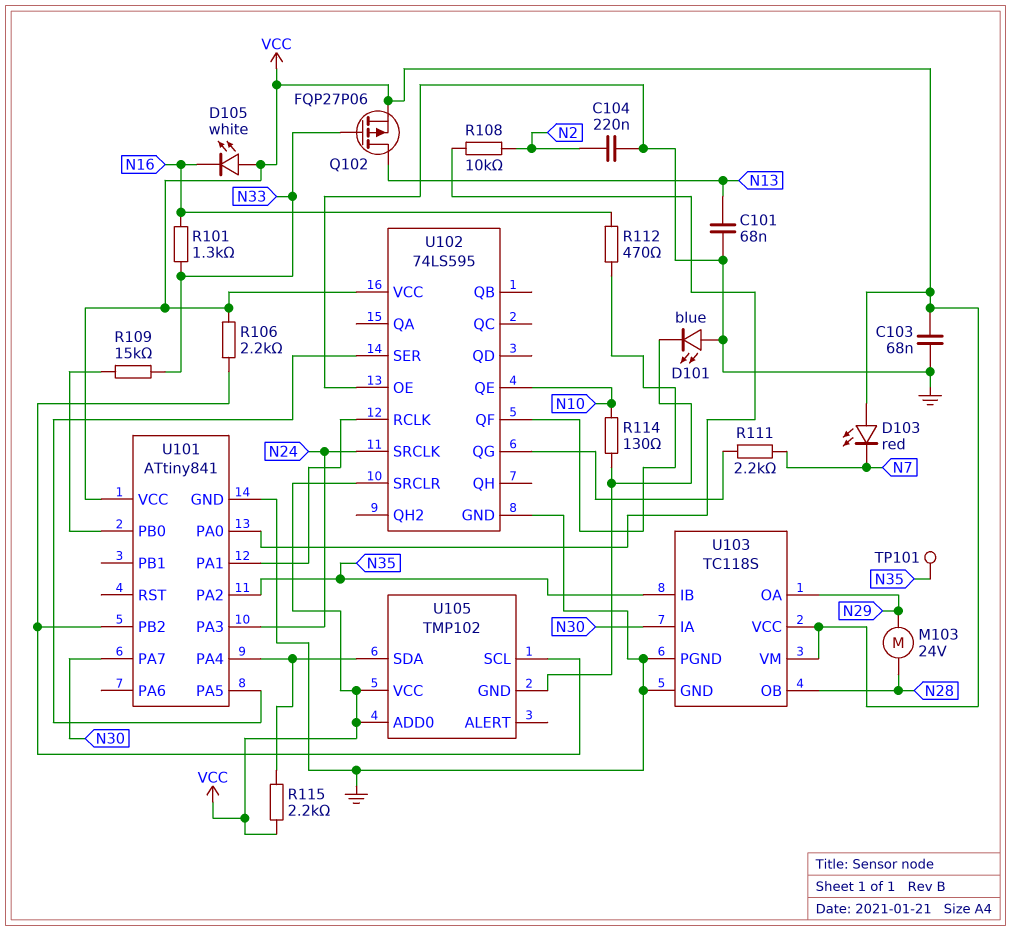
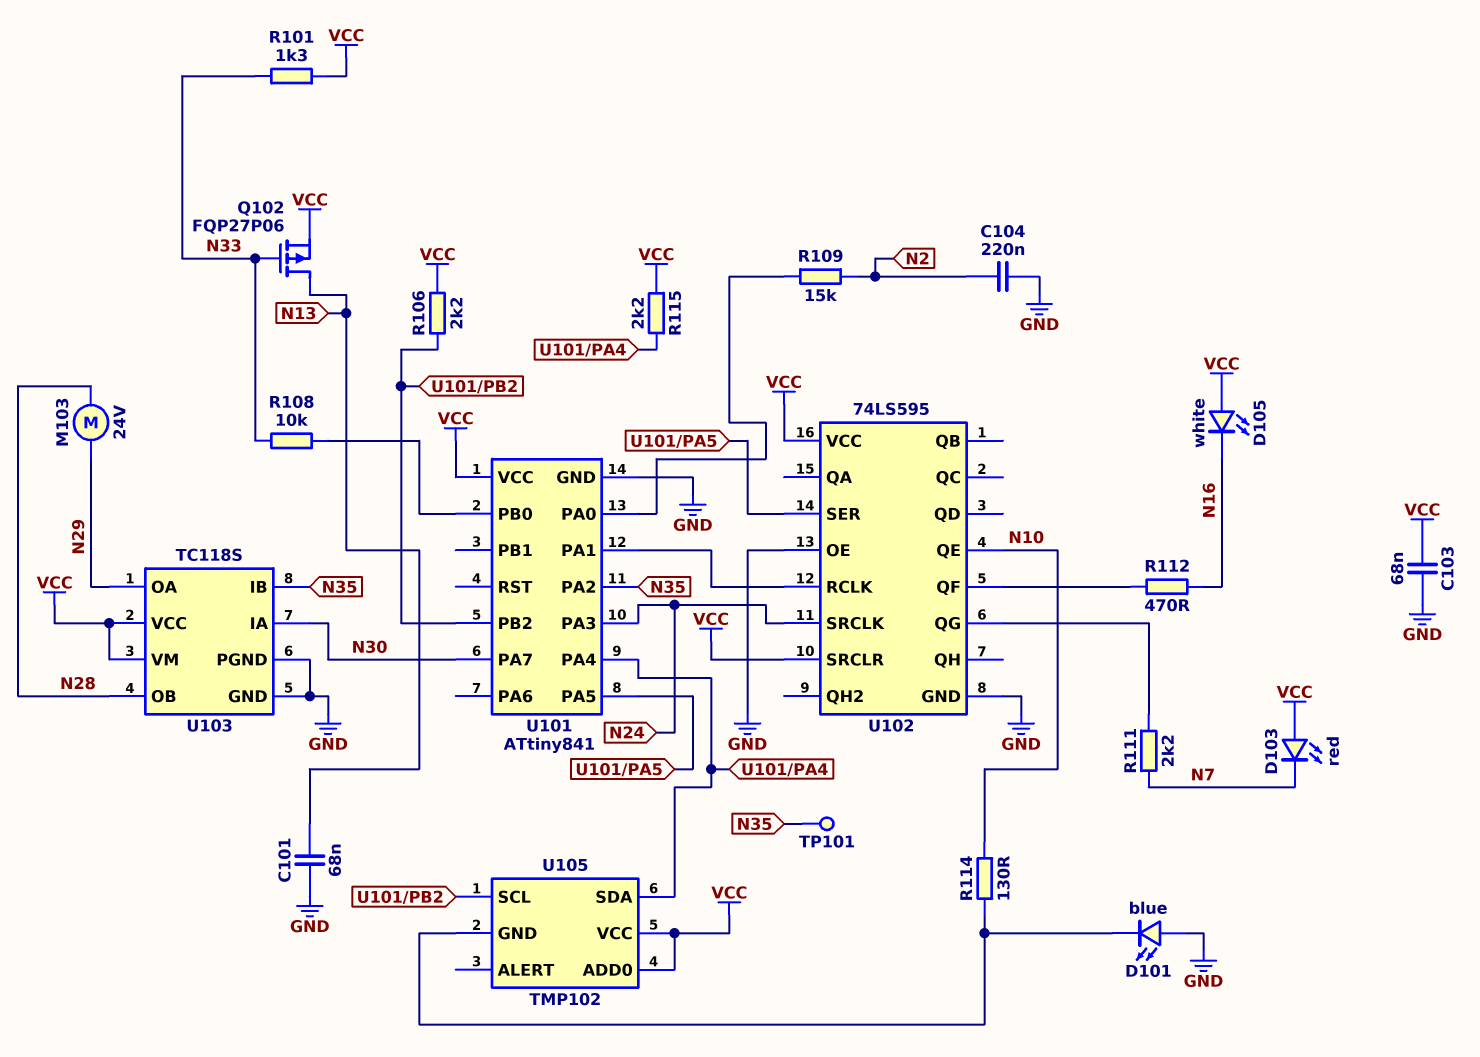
R101: 1.3k (N16, N33) -> 1.3k (N33, VCC)
R108: 10k (N2, U101/PA0) -> 10k (N33, U101/PB0)
R109: 15k (N33, U101/PB0) -> 15k (N2, U101/PA0)

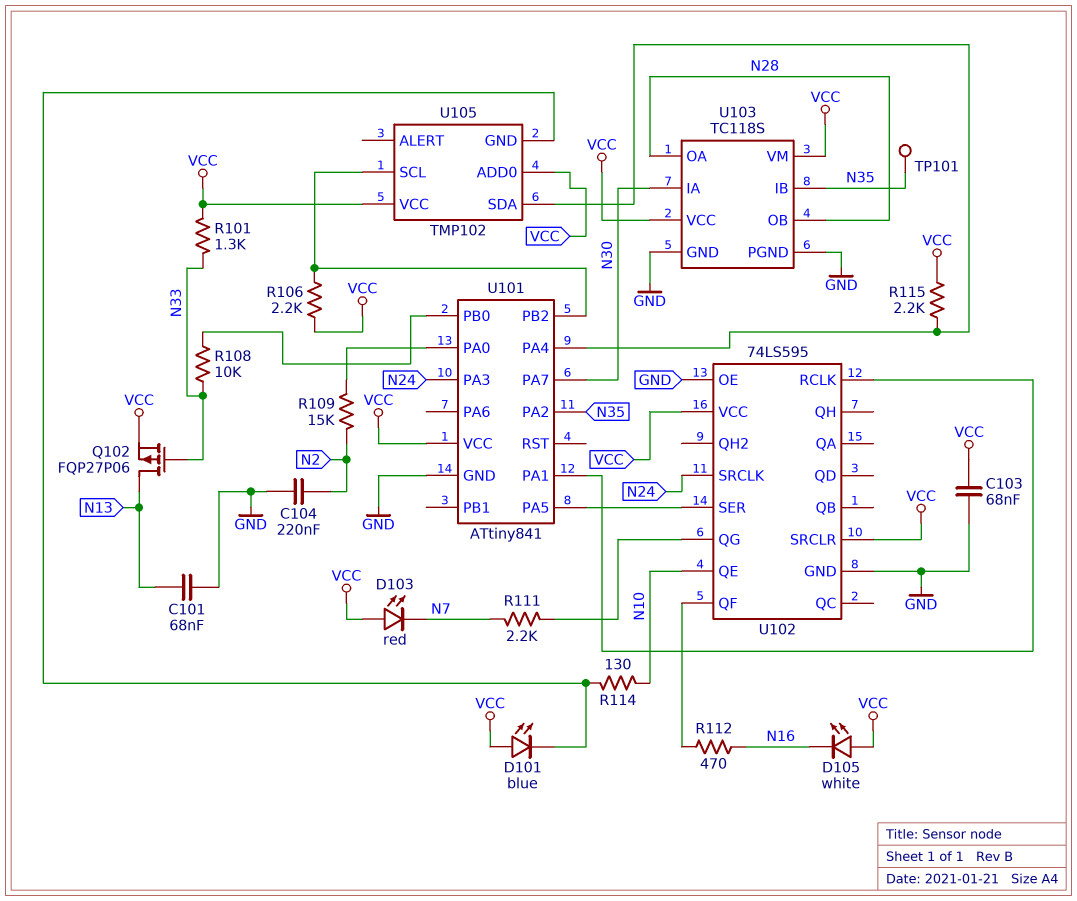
D101: LED blue (A GND, K U105/GND) -> LED blue (A VCC, K U105/GND)
M103: motor 24V (N28, N29) -> none
U103 pin OA: N29 -> N28

